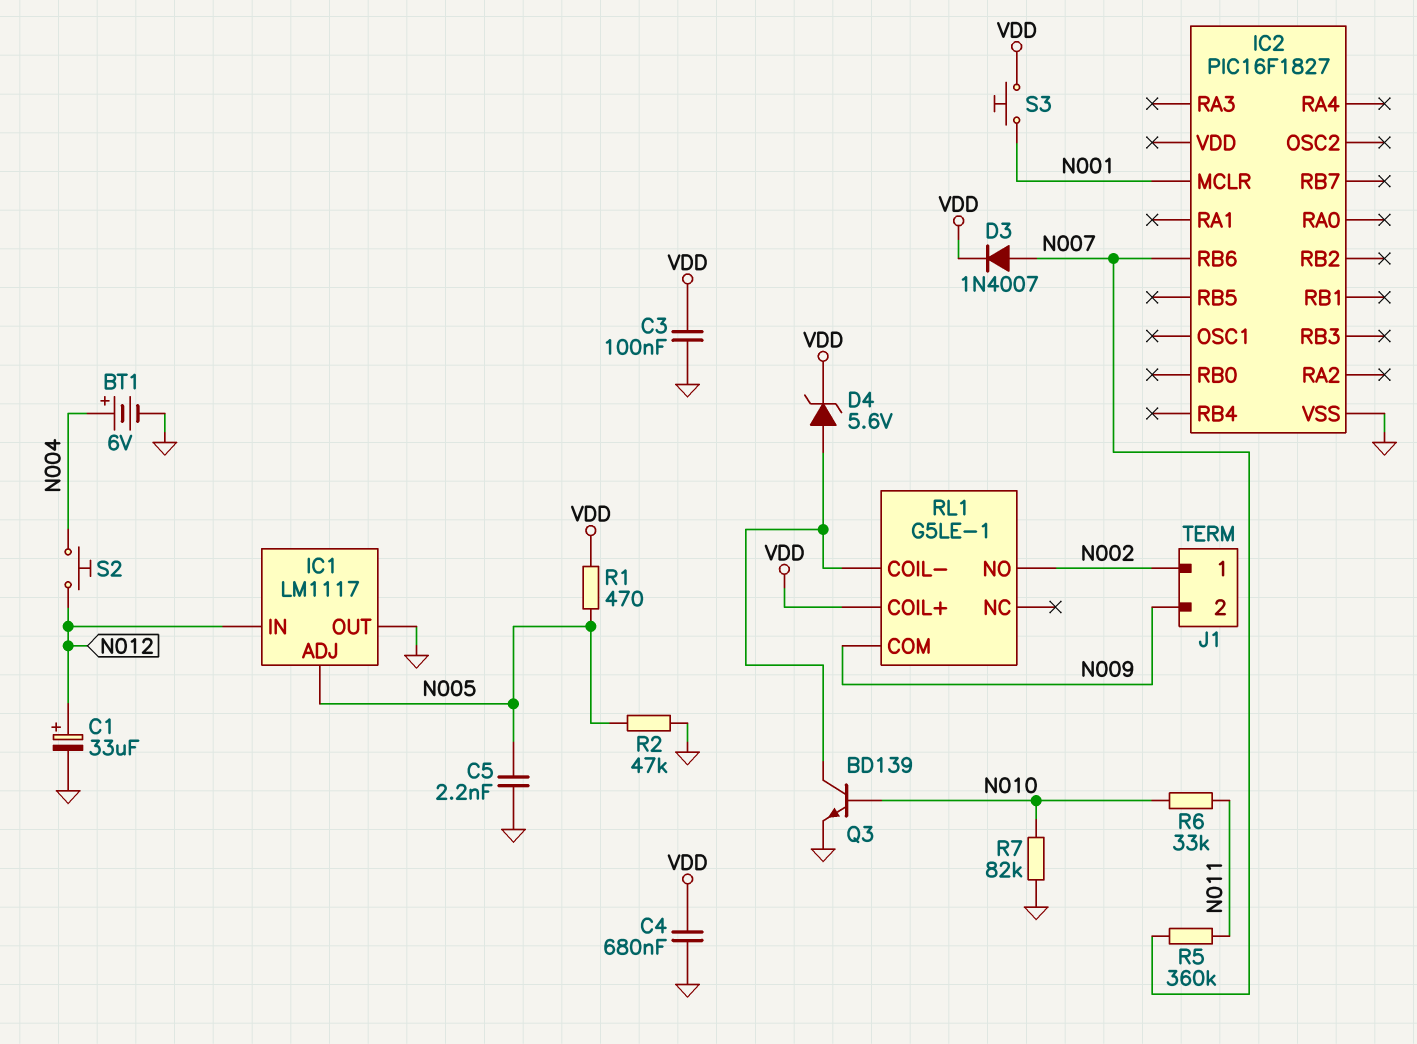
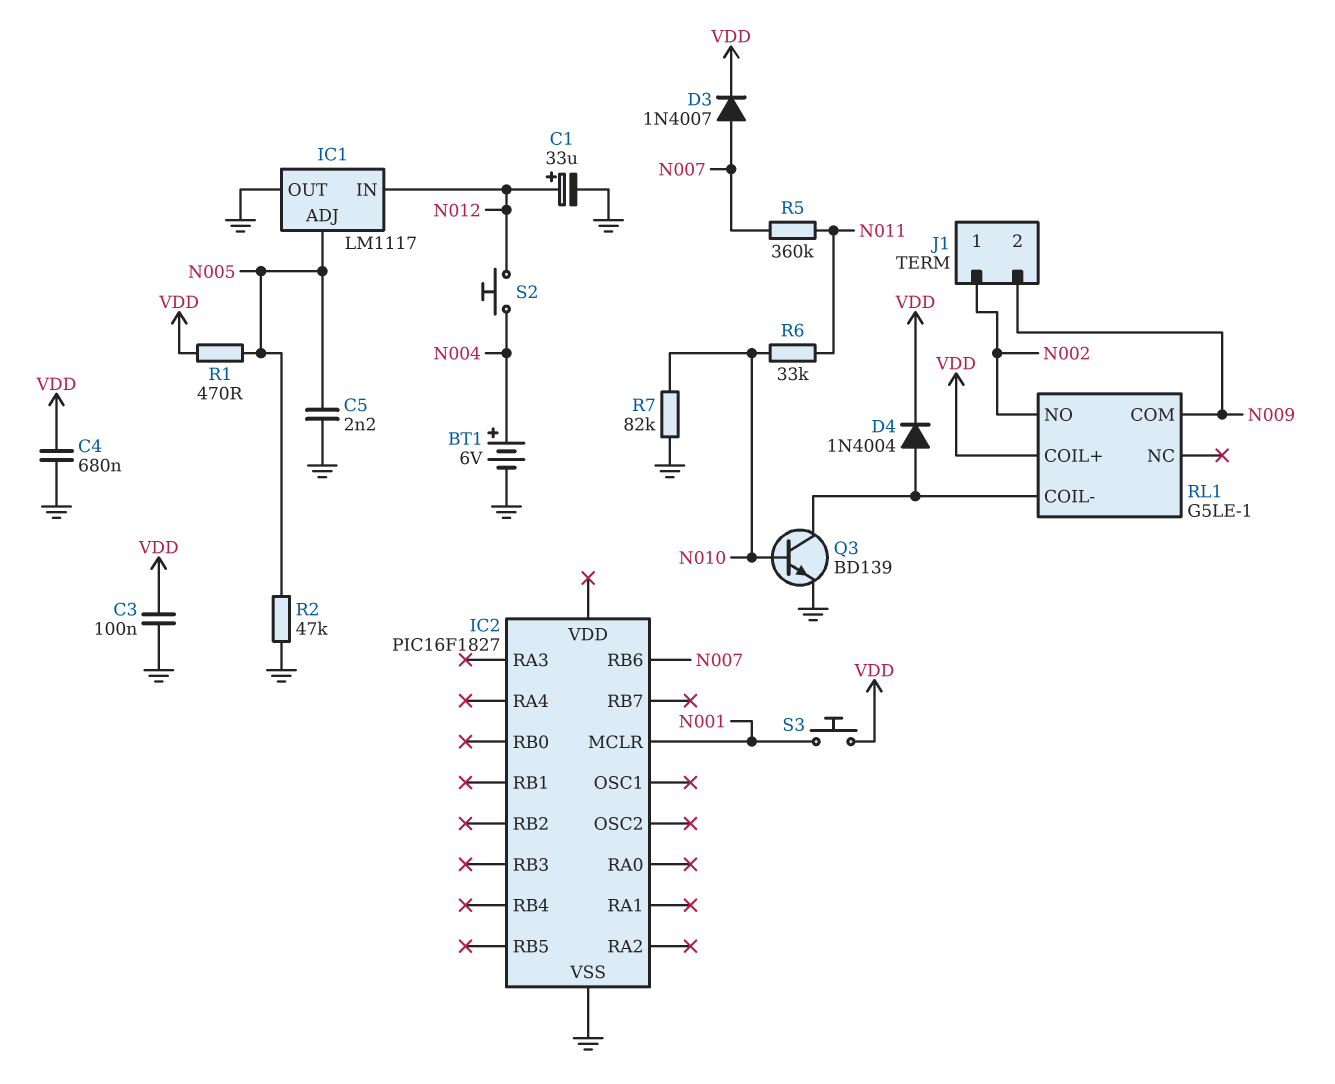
D4: zener 5.6V (A RL1/COIL-, K VDD) -> diode 1N4004 (A RL1/COIL-, K VDD)

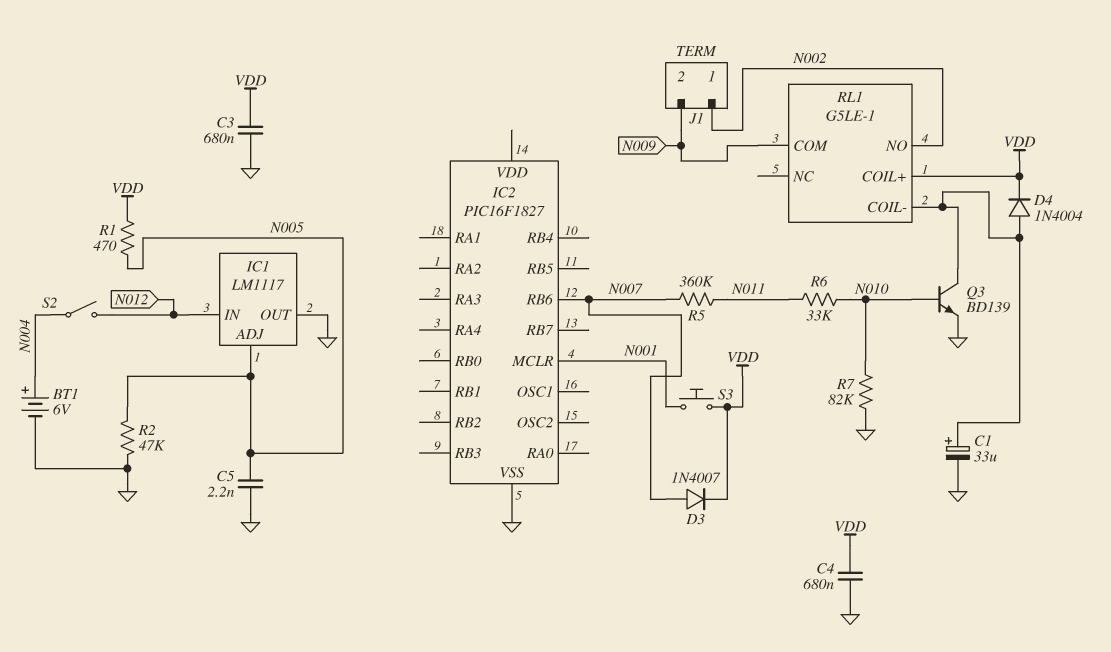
C1: 33uF (plus N012, minus GND) -> 33uF (plus RL1/COIL-, minus GND)
C3: 100nF (GND, VDD) -> 680nF (GND, VDD)
S2: button (N004, N012) -> switch (N004, N012)

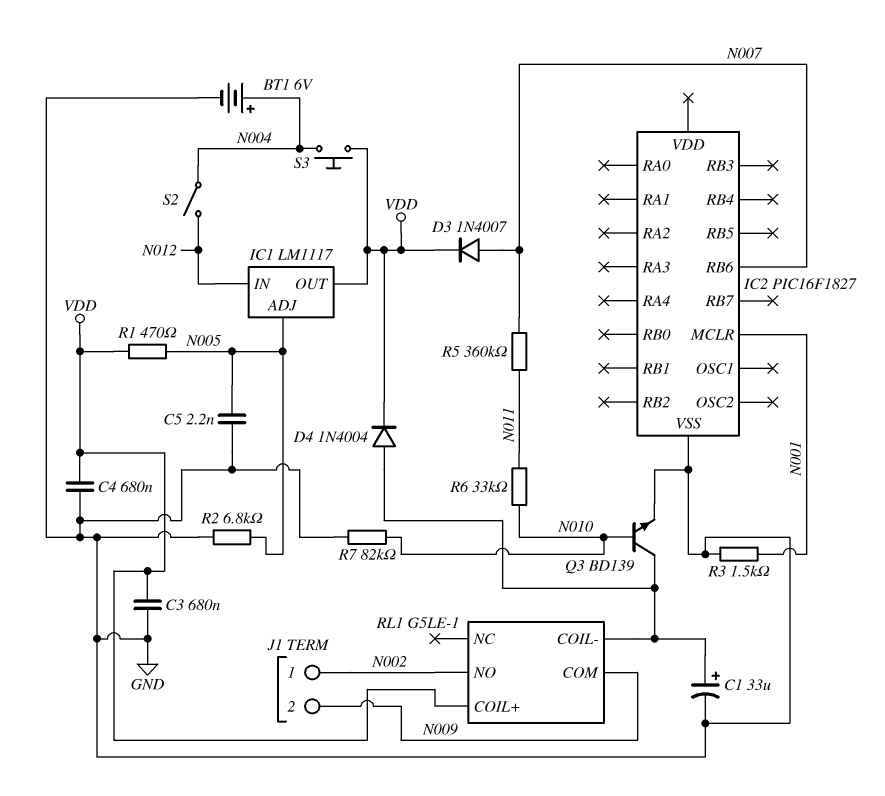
IC1 pin OUT: GND -> VDD
R2: 47k (GND, N005) -> 6.8k (GND, N005)
R3: none -> 1.5k (GND, N001)
S3: button (N001, VDD) -> button (N004, VDD)

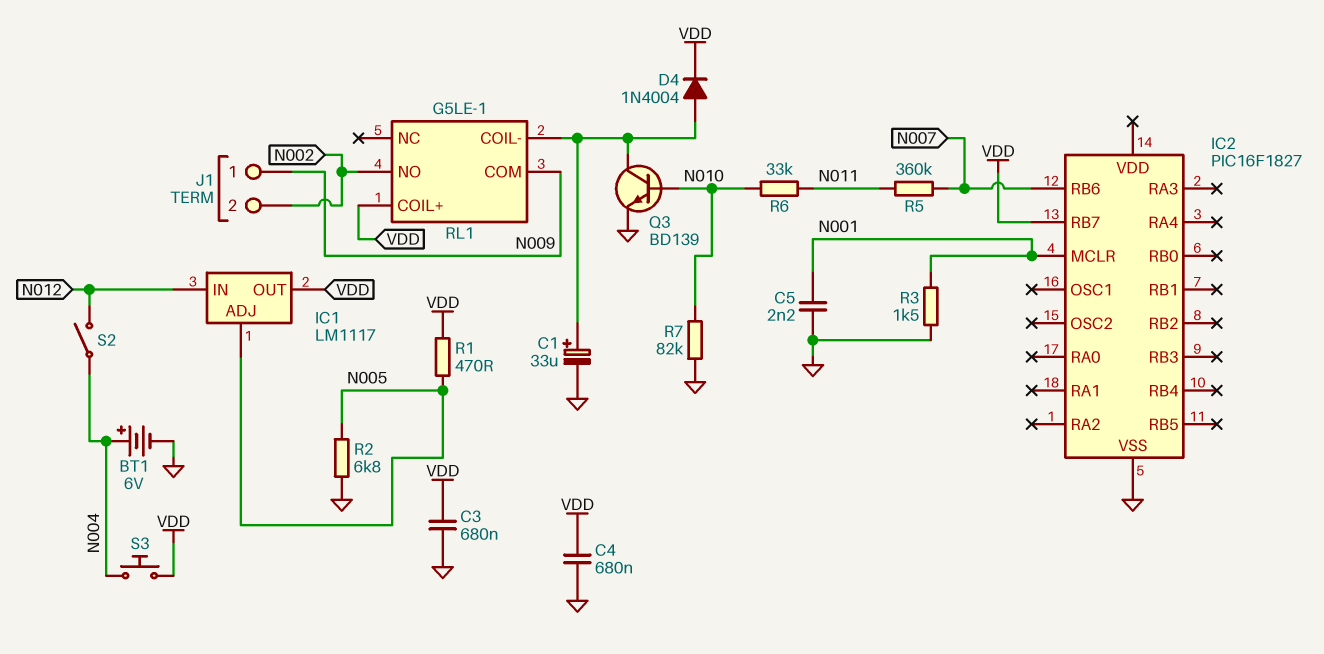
C5: 2.2nF (GND, N005) -> 2.2nF (GND, N001)
D3: diode 1N4007 (A N007, K VDD) -> none
IC2 pin RB7: none -> VDD
J1 pin 1: N002 -> N009
J1 pin 2: N009 -> N002

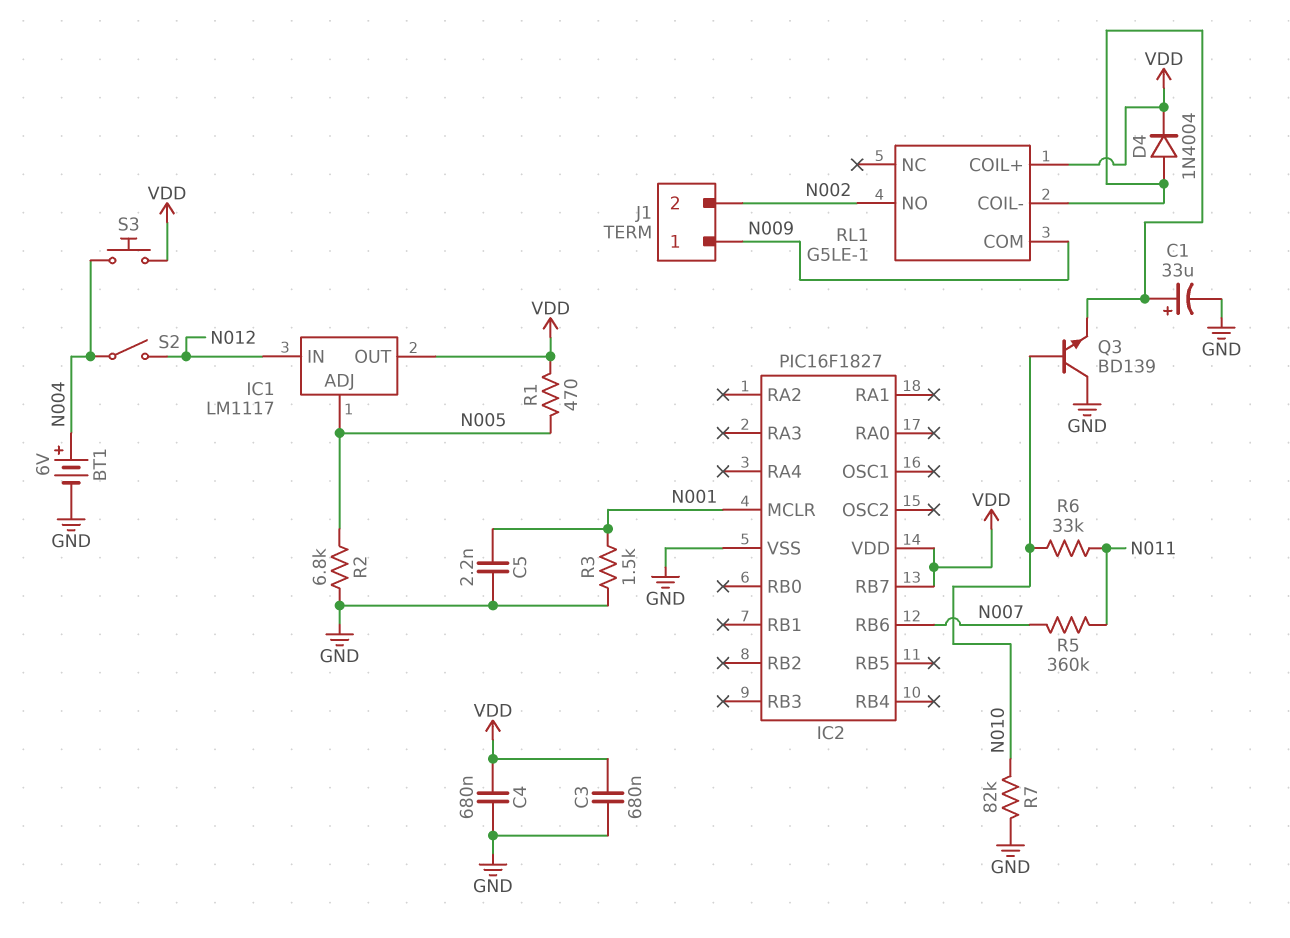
IC2 pin VDD: none -> VDD
Q3: NPN BD139 (B N010, C RL1/COIL-, E GND) -> NPN BD139 (B N010, C GND, E RL1/COIL-)

